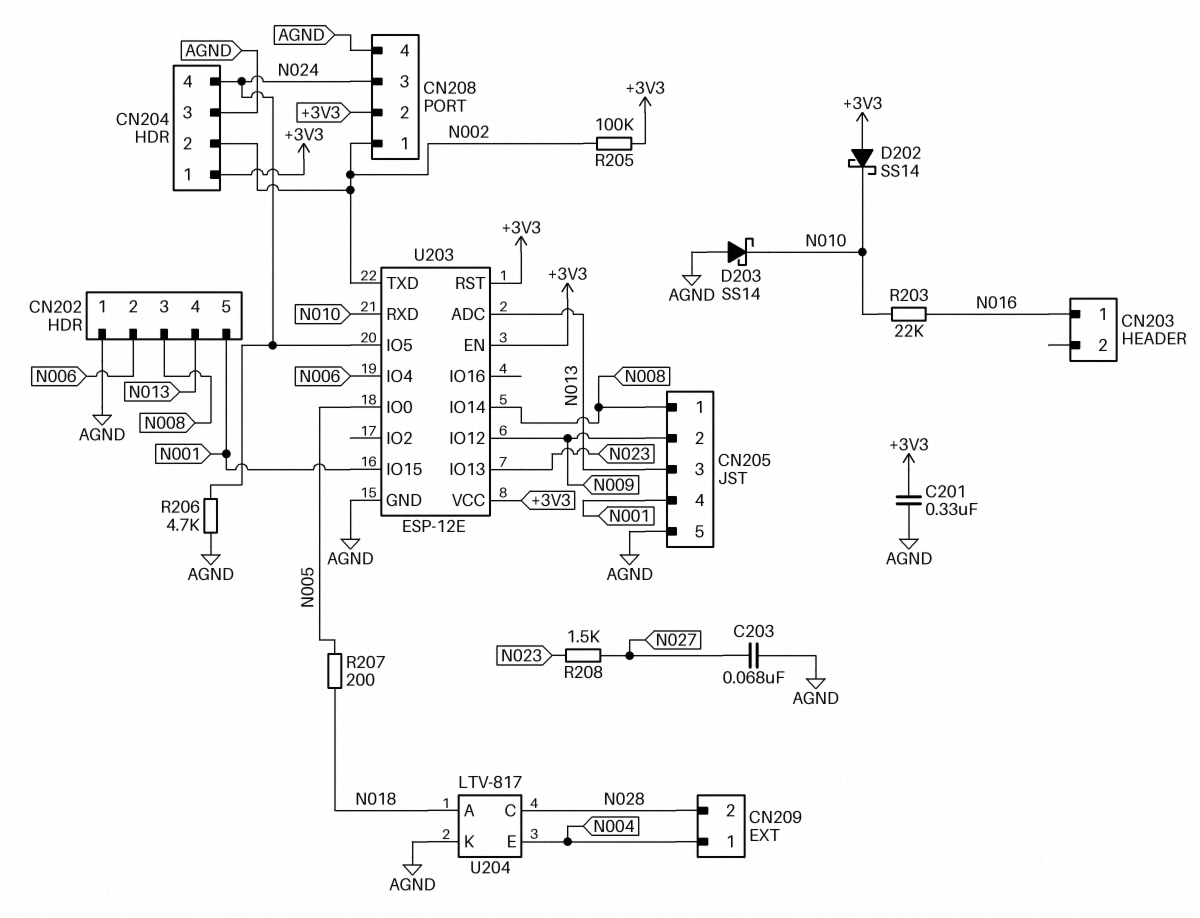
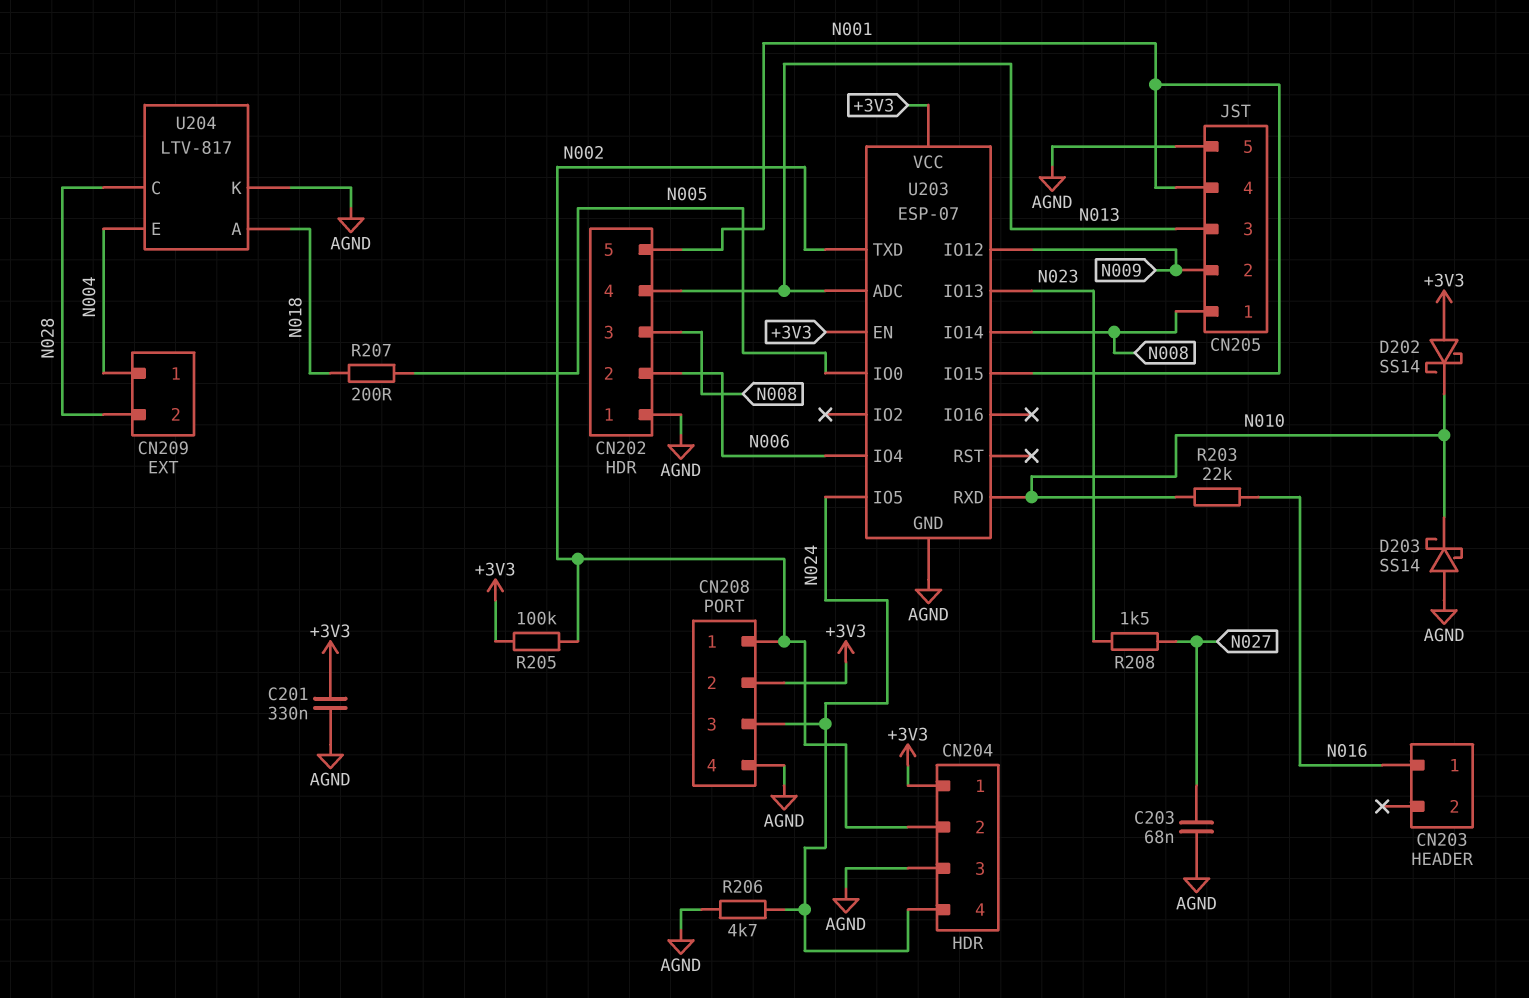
U203: ESP-12E -> ESP-07
U203 pin RST: +3V3 -> none

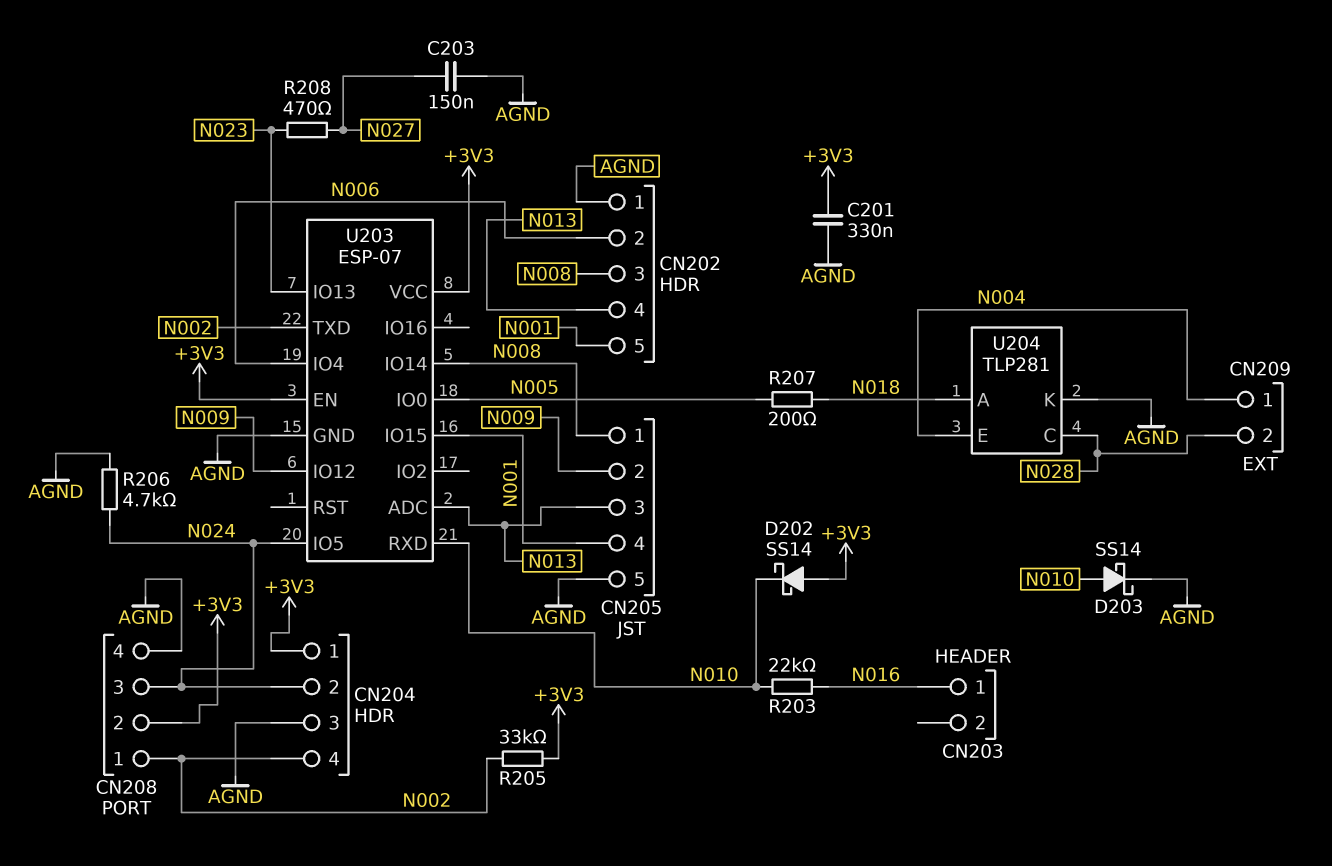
C203: 68nF (AGND, N027) -> 150nF (AGND, N027)
CN204 pin 2: N002 -> N024
CN204 pin 4: N024 -> N002
D203: schottky SS14 (A AGND, K N010) -> schottky SS14 (A N010, K AGND)
R205: 100k (+3V3, N002) -> 33k (+3V3, N002)
R208: 1.5k (N023, N027) -> 470 (N023, N027)
U204: LTV-817 -> TLP281

